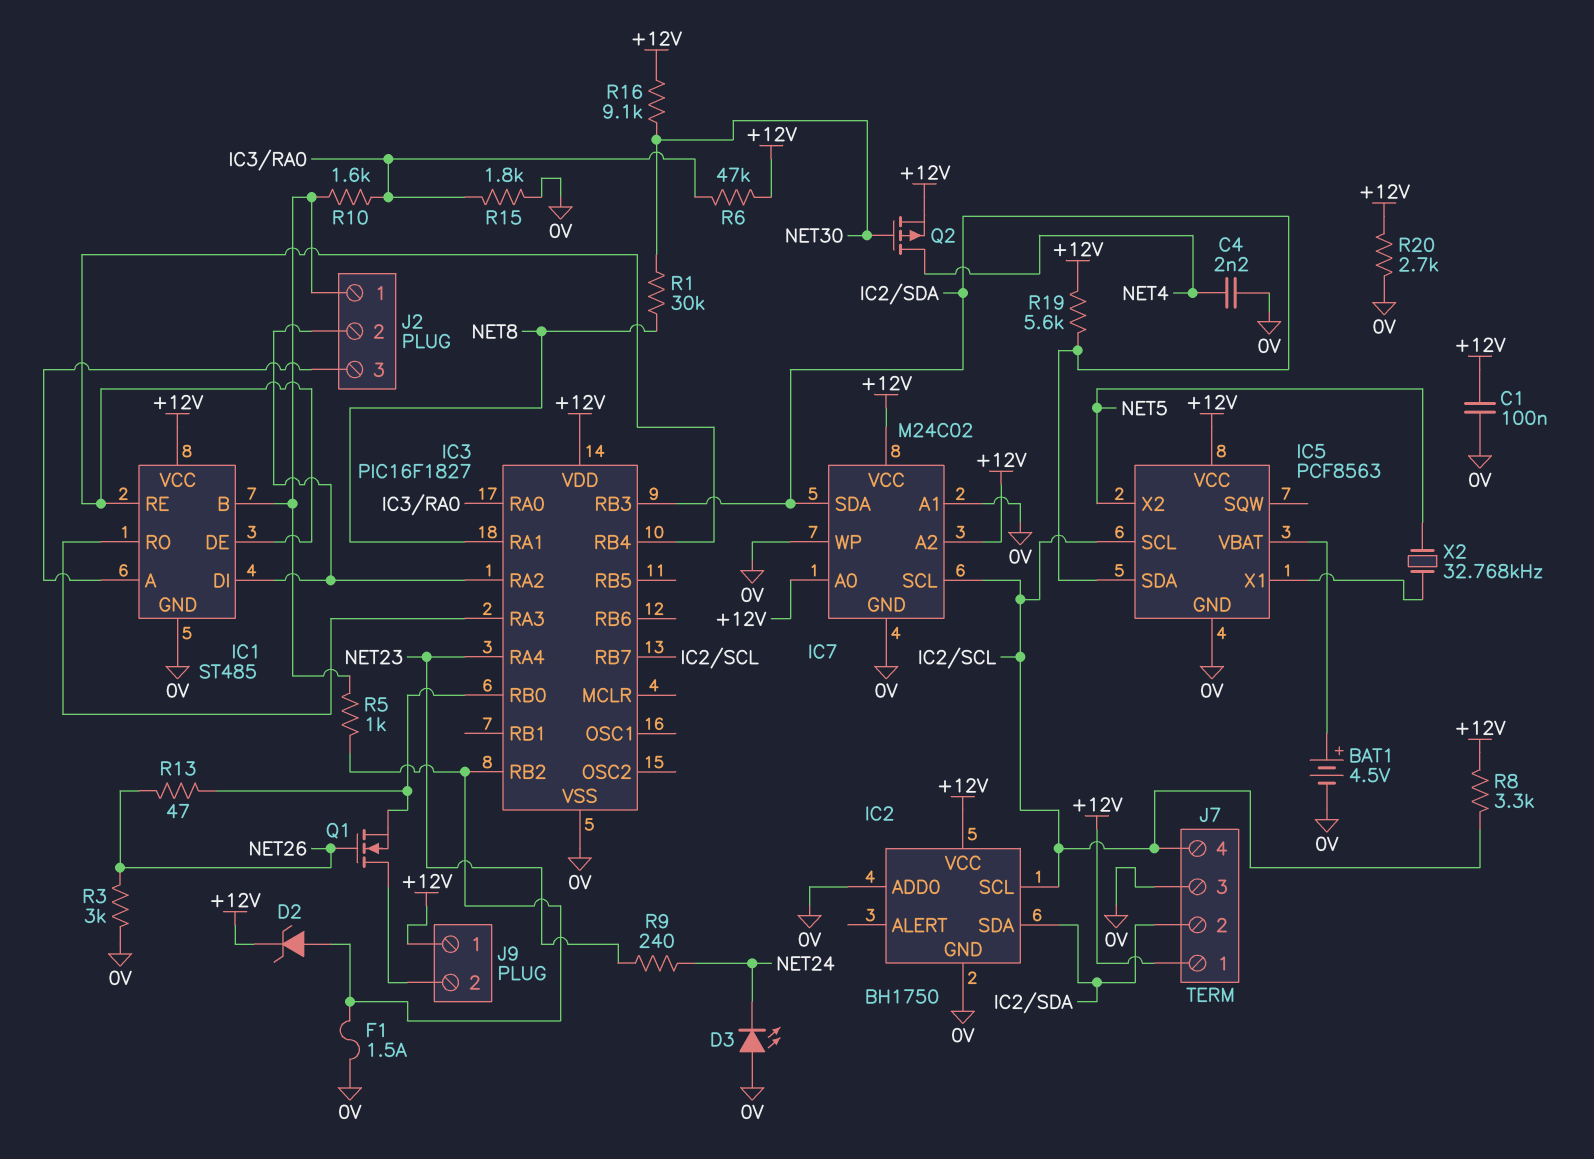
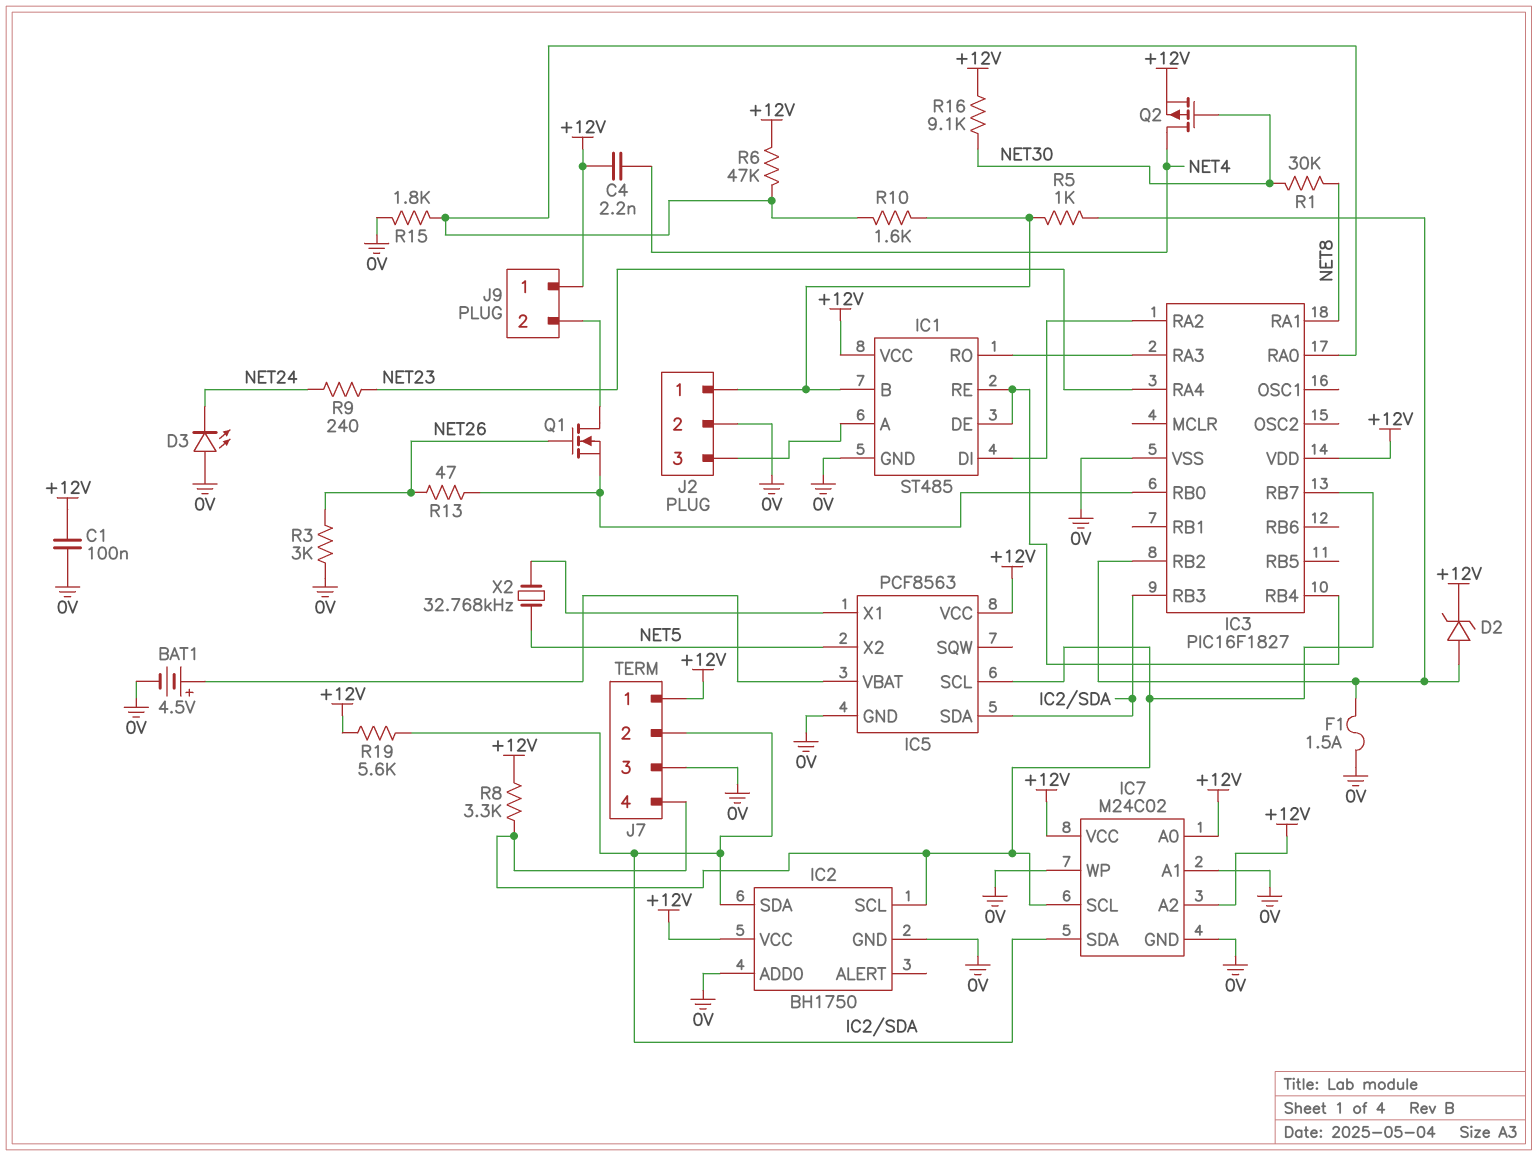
C4: 2.2nF (0V, NET4) -> 2.2nF (+12V, NET4)
J2 pin 2: IC1/DI -> 0V
R20: 2.7k (+12V, 0V) -> none

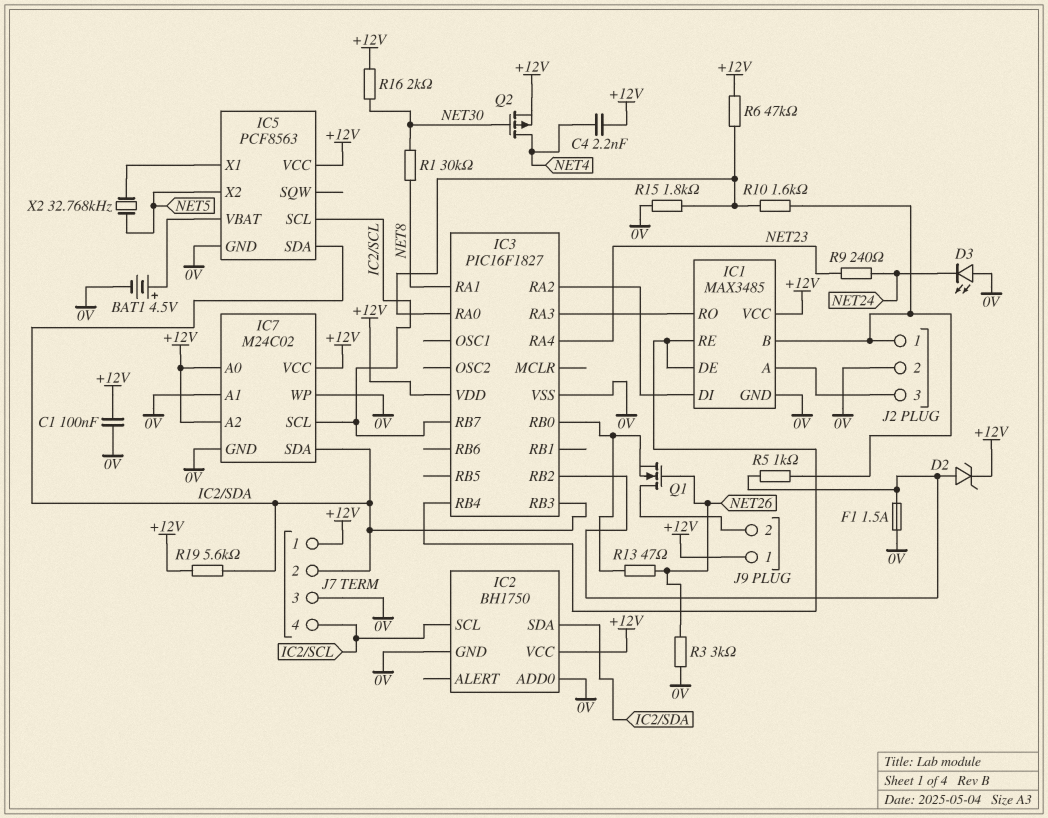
IC1: ST485 -> MAX3485
R8: 3.3k (+12V, IC2/SCL) -> none
R16: 9.1k (+12V, NET30) -> 2k (+12V, NET30)

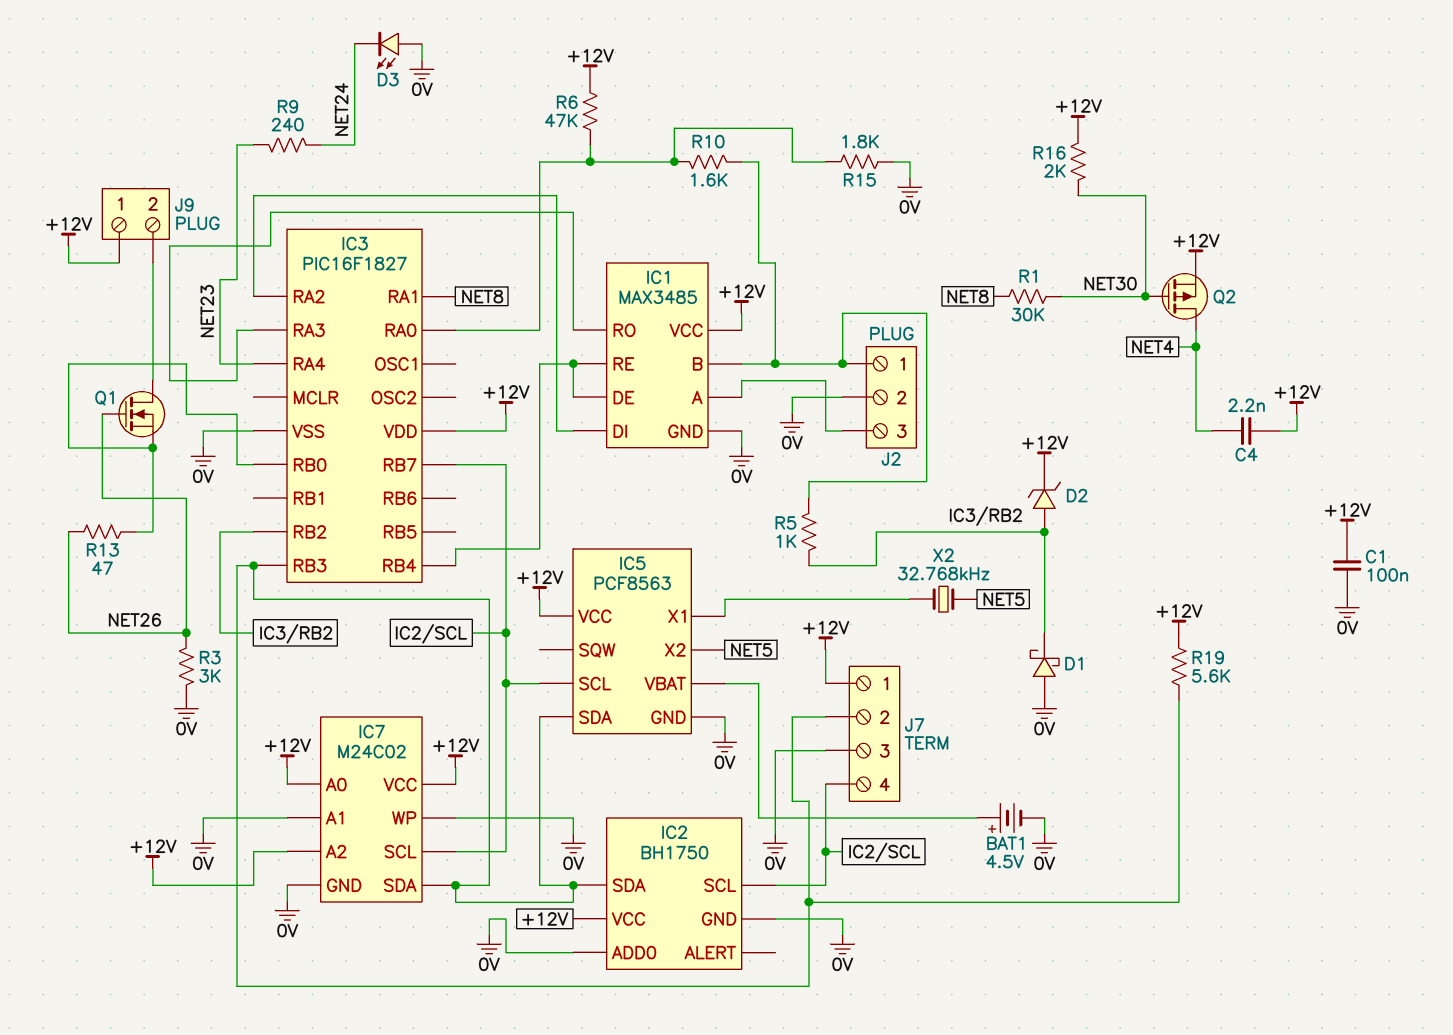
D1: none -> schottky (A 0V, K IC3/RB2)
F1: 1.5A (0V, IC3/RB2) -> none

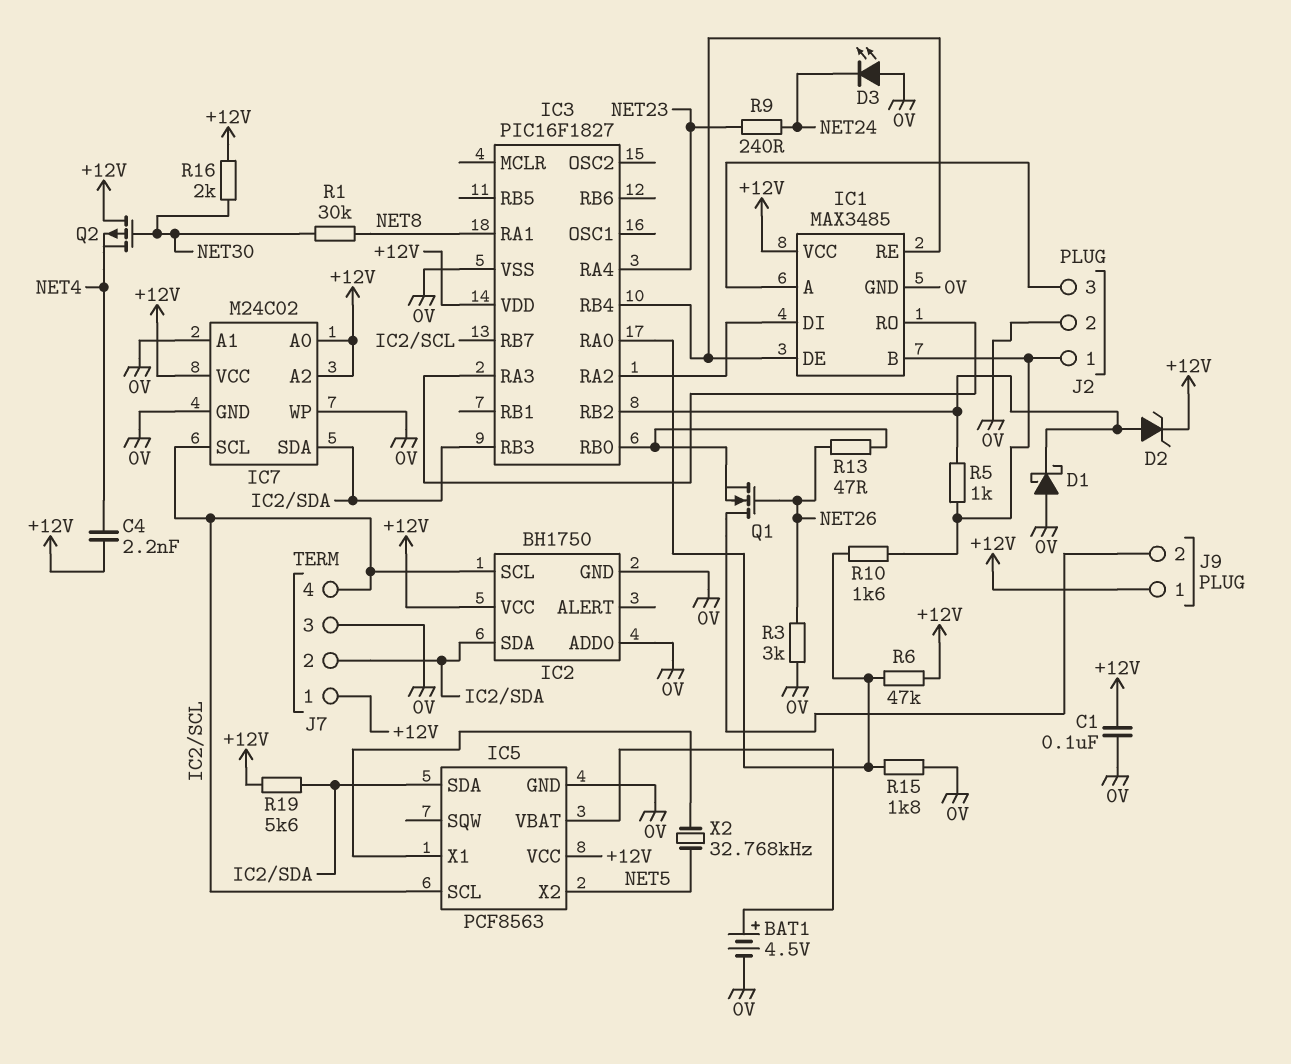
Q2: PMOS (G NET30, D NET4, S +12V) -> PMOS (G NET30, D +12V, S NET4)

